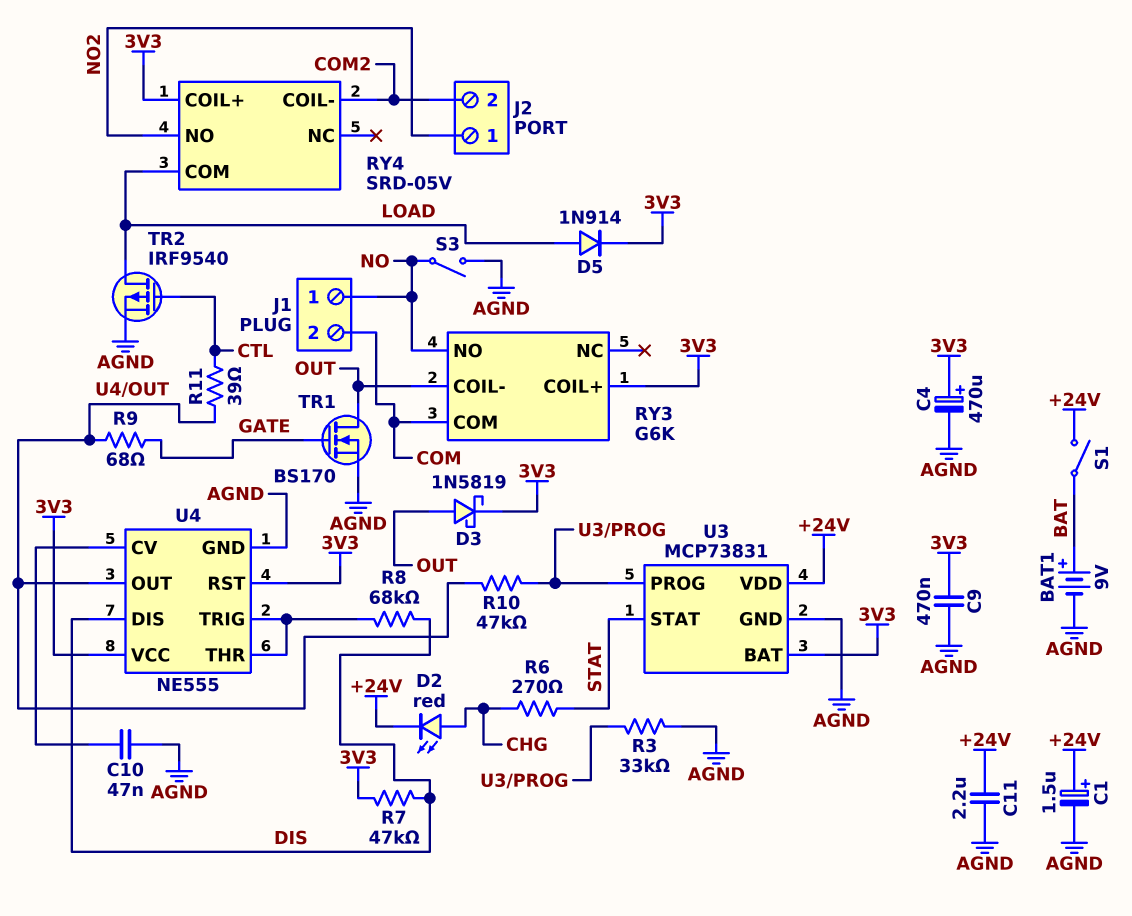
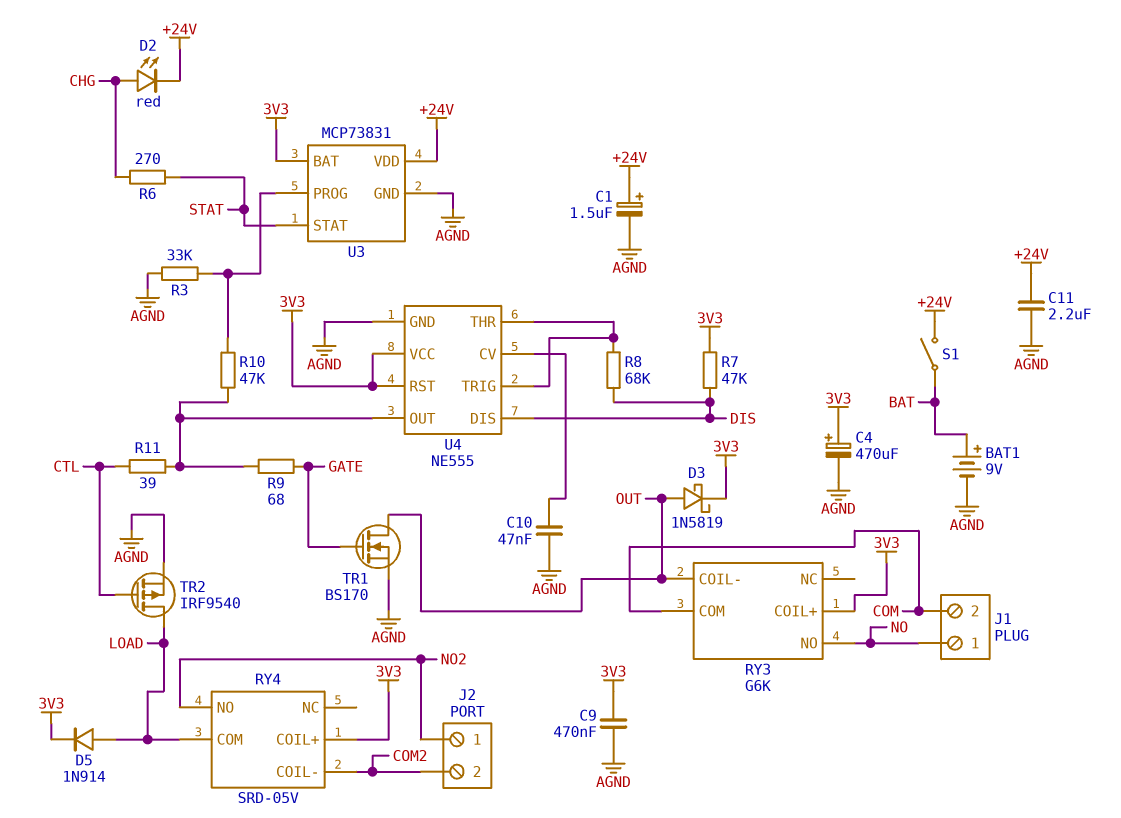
S3: switch (AGND, NO) -> none

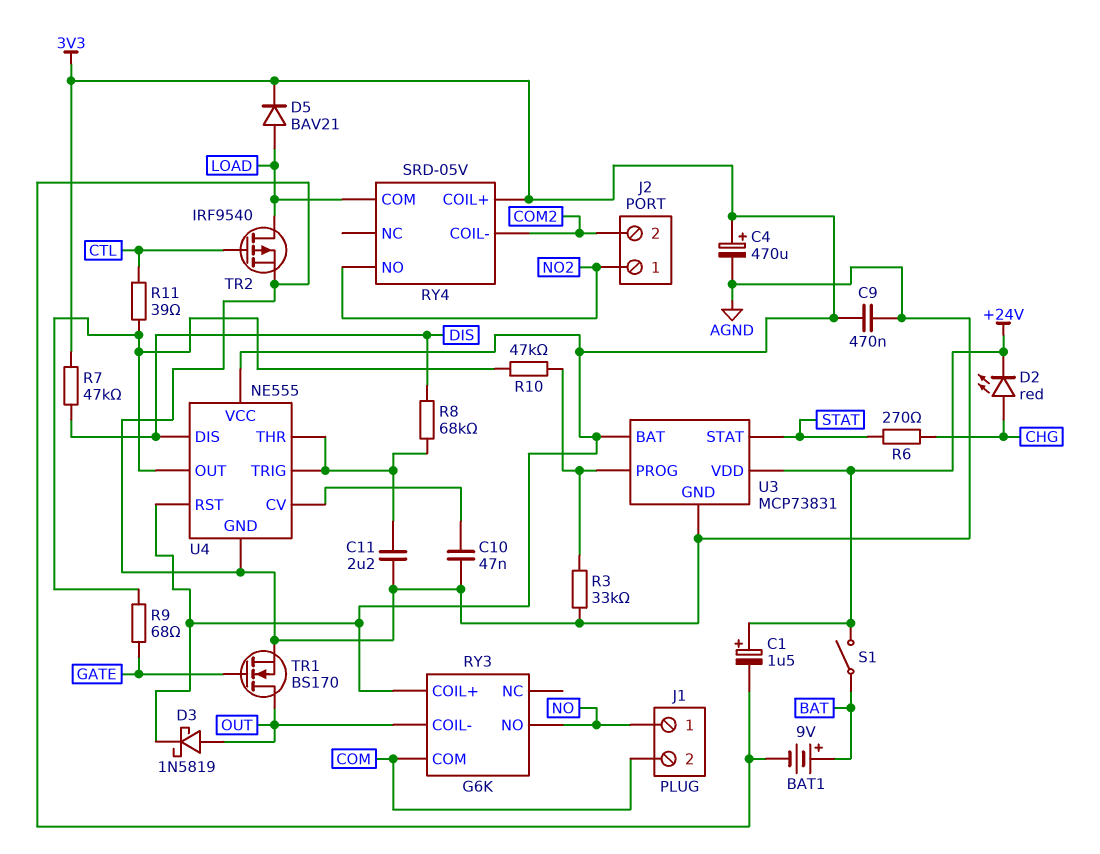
C11: 2.2uF (+24V, AGND) -> 2.2uF (AGND, U4/THR)
D5: diode 1N914 (A LOAD, K 3V3) -> diode BAV21 (A LOAD, K 3V3)

